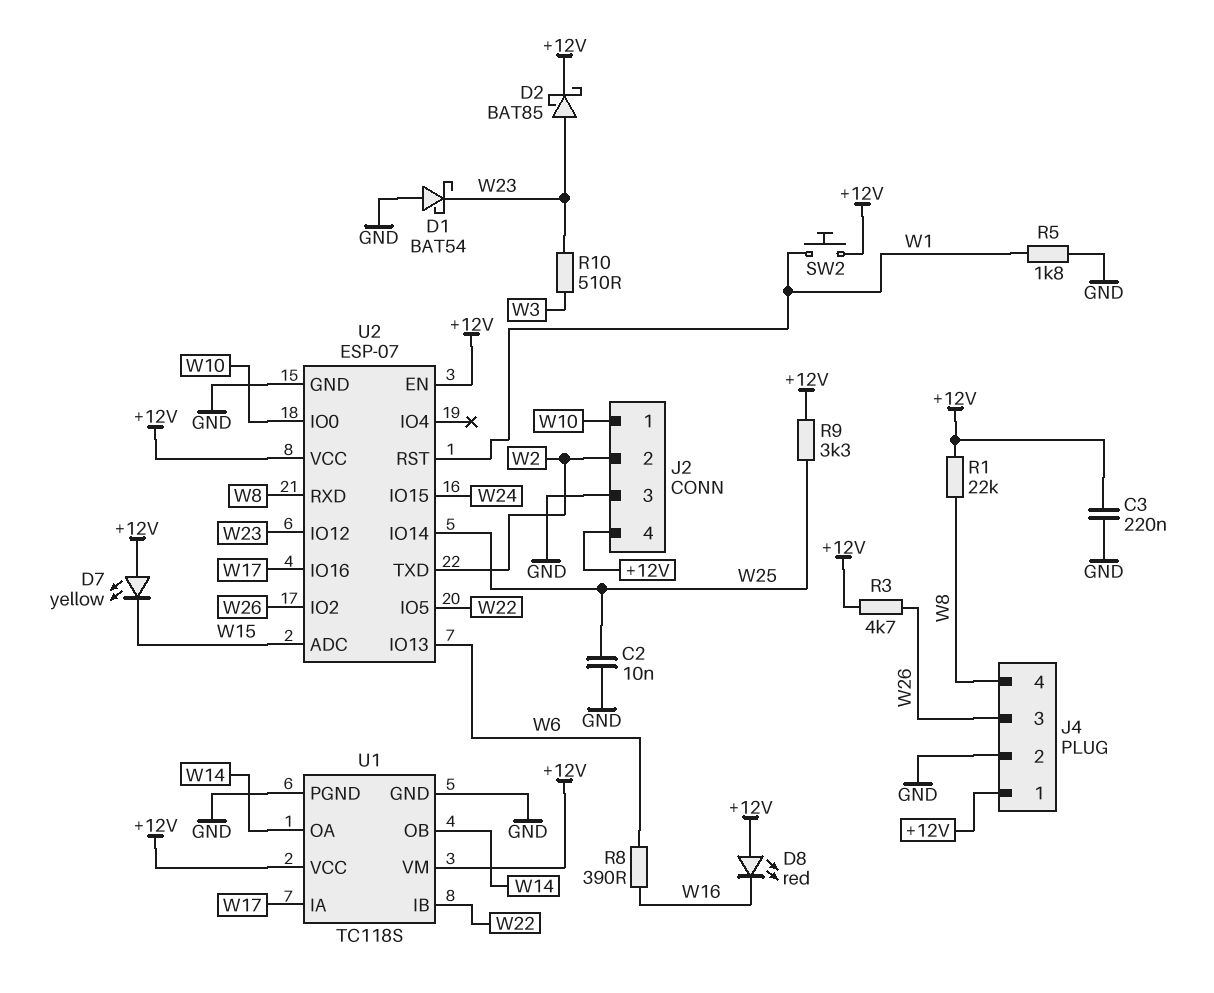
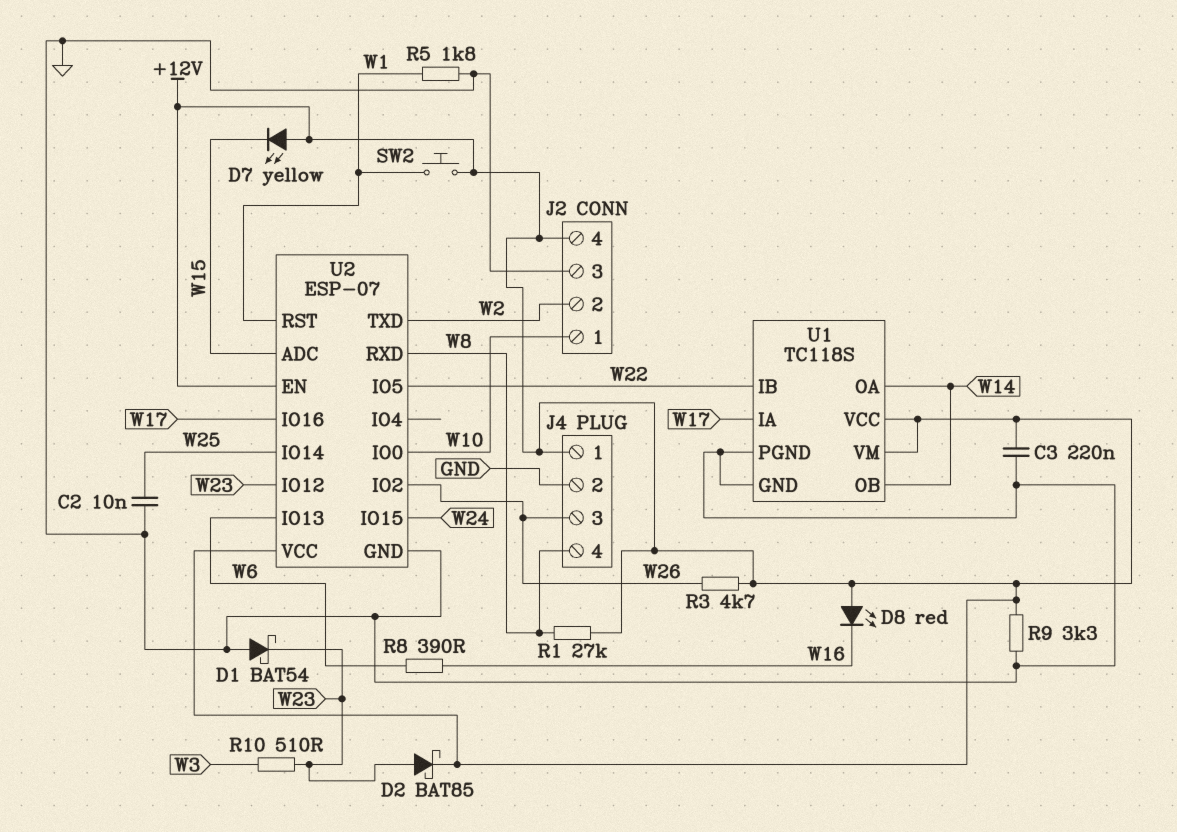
R1: 22k (+12V, W8) -> 27k (+12V, W8)
R9: 3.3k (+12V, W25) -> 3.3k (+12V, GND)

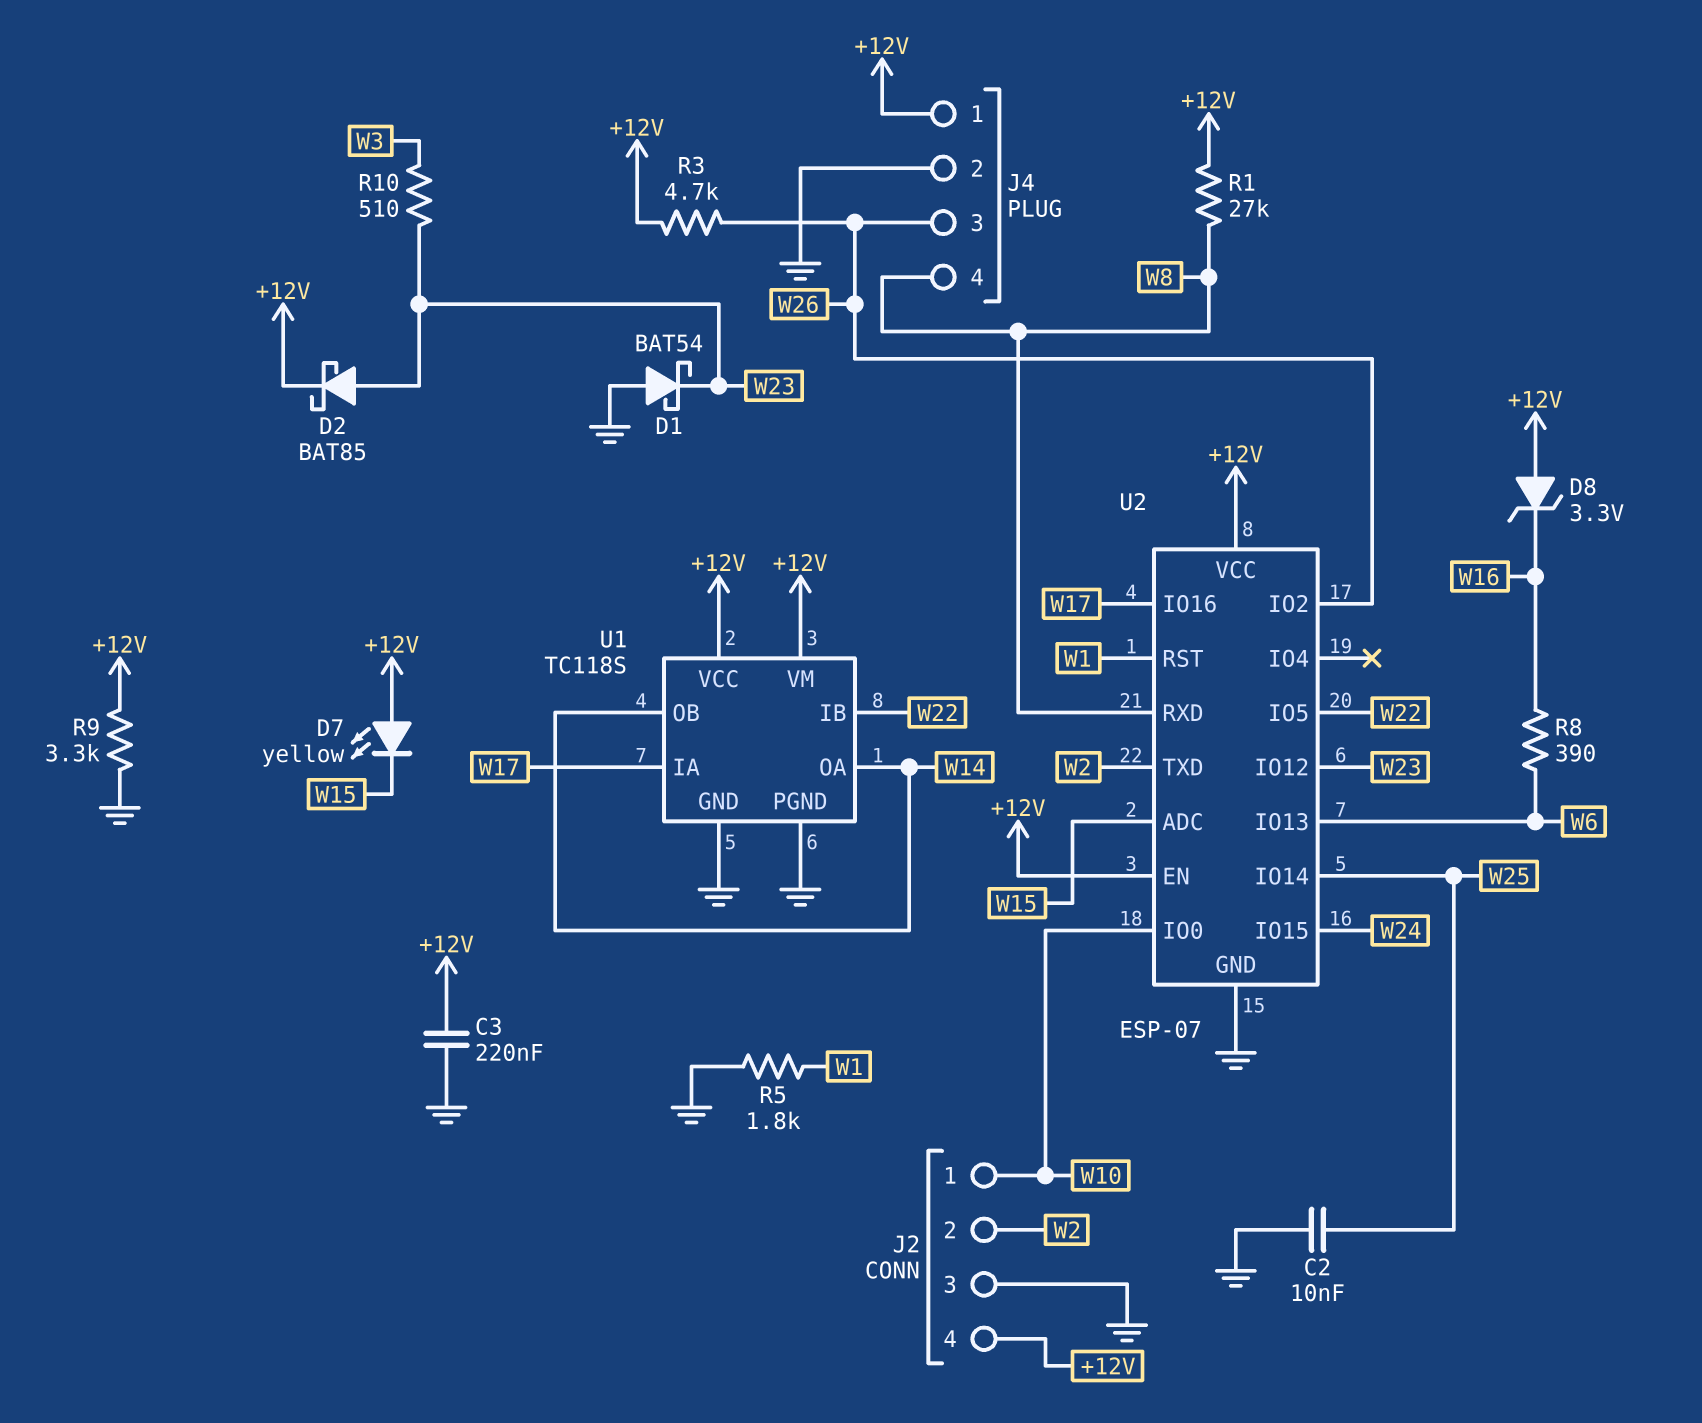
D8: LED red (A +12V, K W16) -> zener 3.3V (A +12V, K W16)
SW2: button (+12V, W1) -> none

